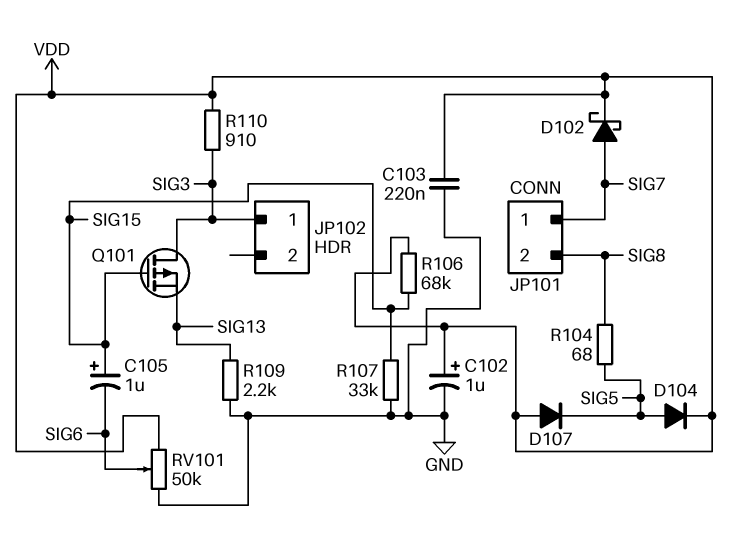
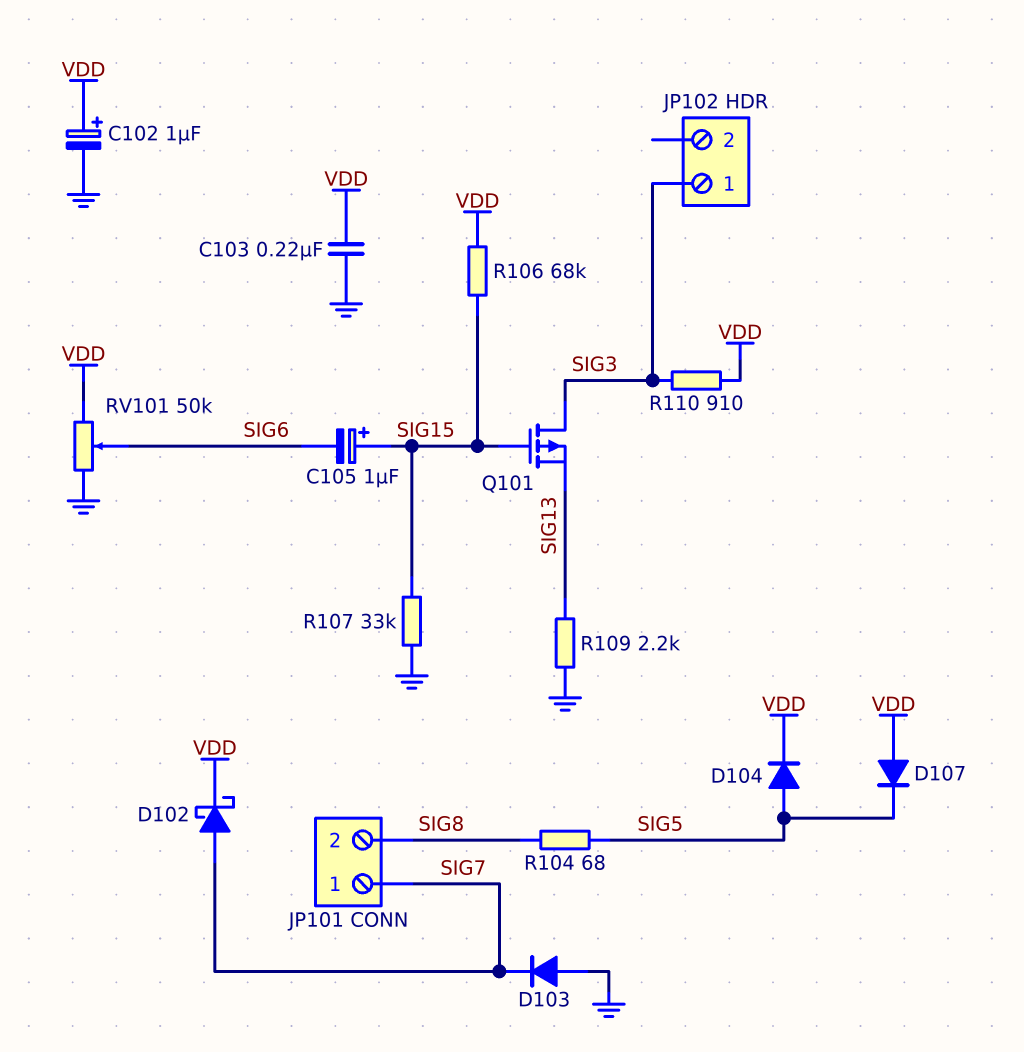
D103: none -> diode (A GND, K SIG7)

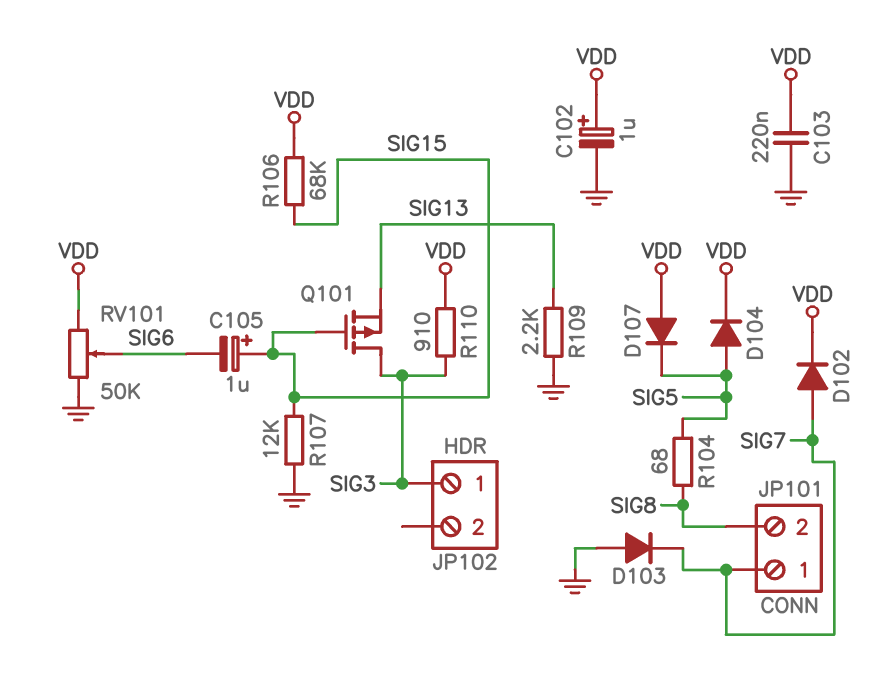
D102: schottky (A SIG7, K VDD) -> diode (A SIG7, K VDD)
R107: 33k (GND, SIG15) -> 12k (GND, SIG15)

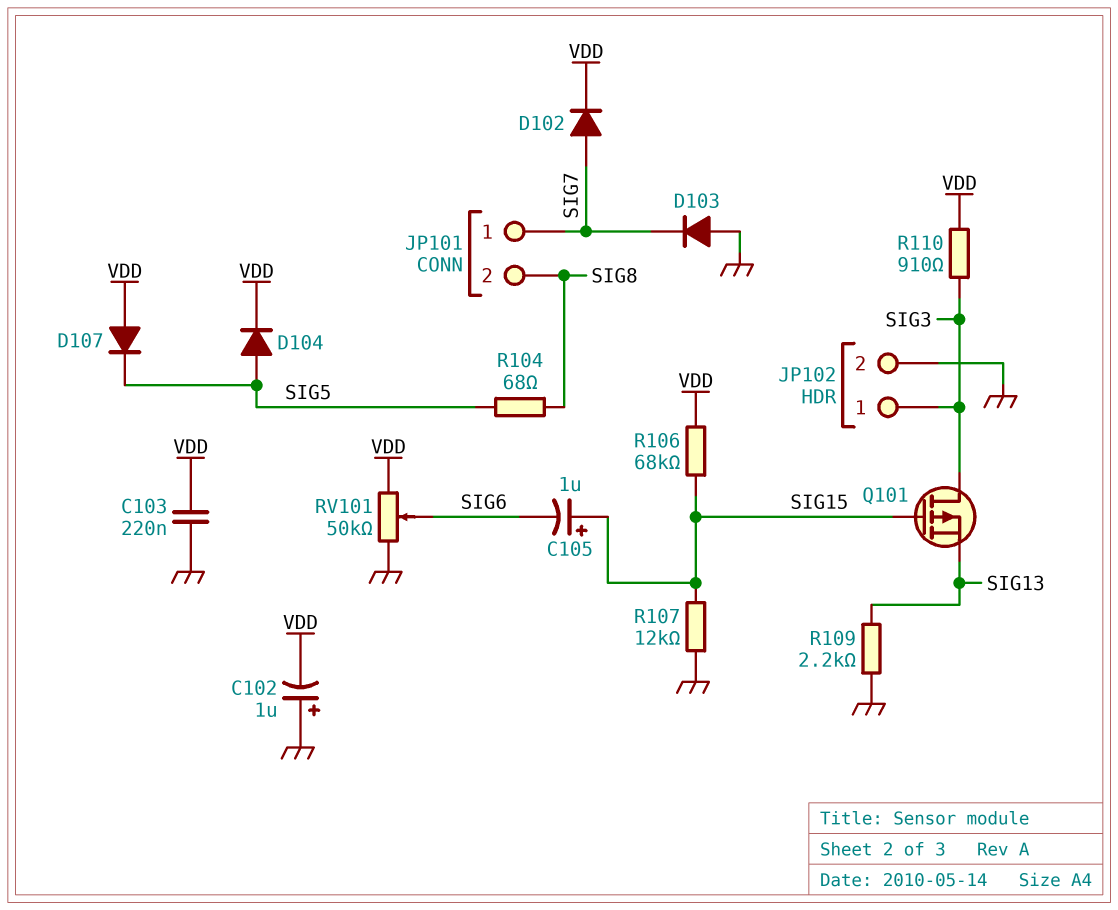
C102: 1uF (plus VDD, minus GND) -> 1uF (plus GND, minus VDD)
JP102 pin 2: none -> GND

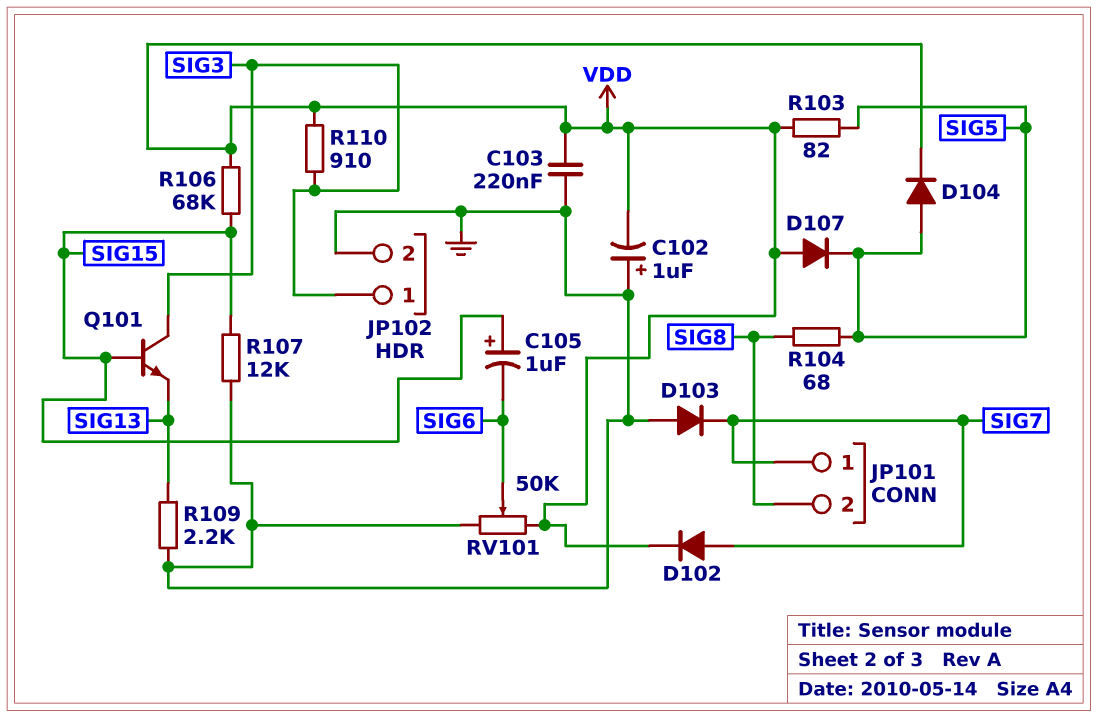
Q101: PMOS (G SIG15, D SIG3, S SIG13) -> NPN (B SIG15, C SIG3, E SIG13)
R103: none -> 82 (SIG5, VDD)

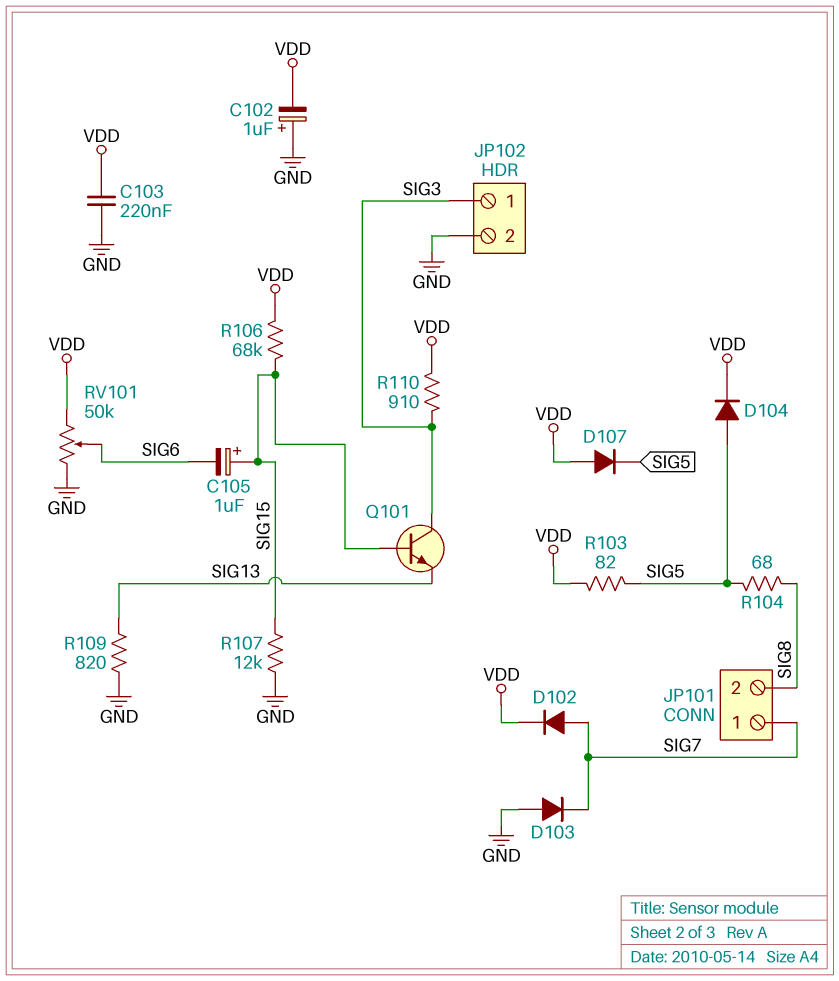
R109: 2.2k (GND, SIG13) -> 820 (GND, SIG13)

